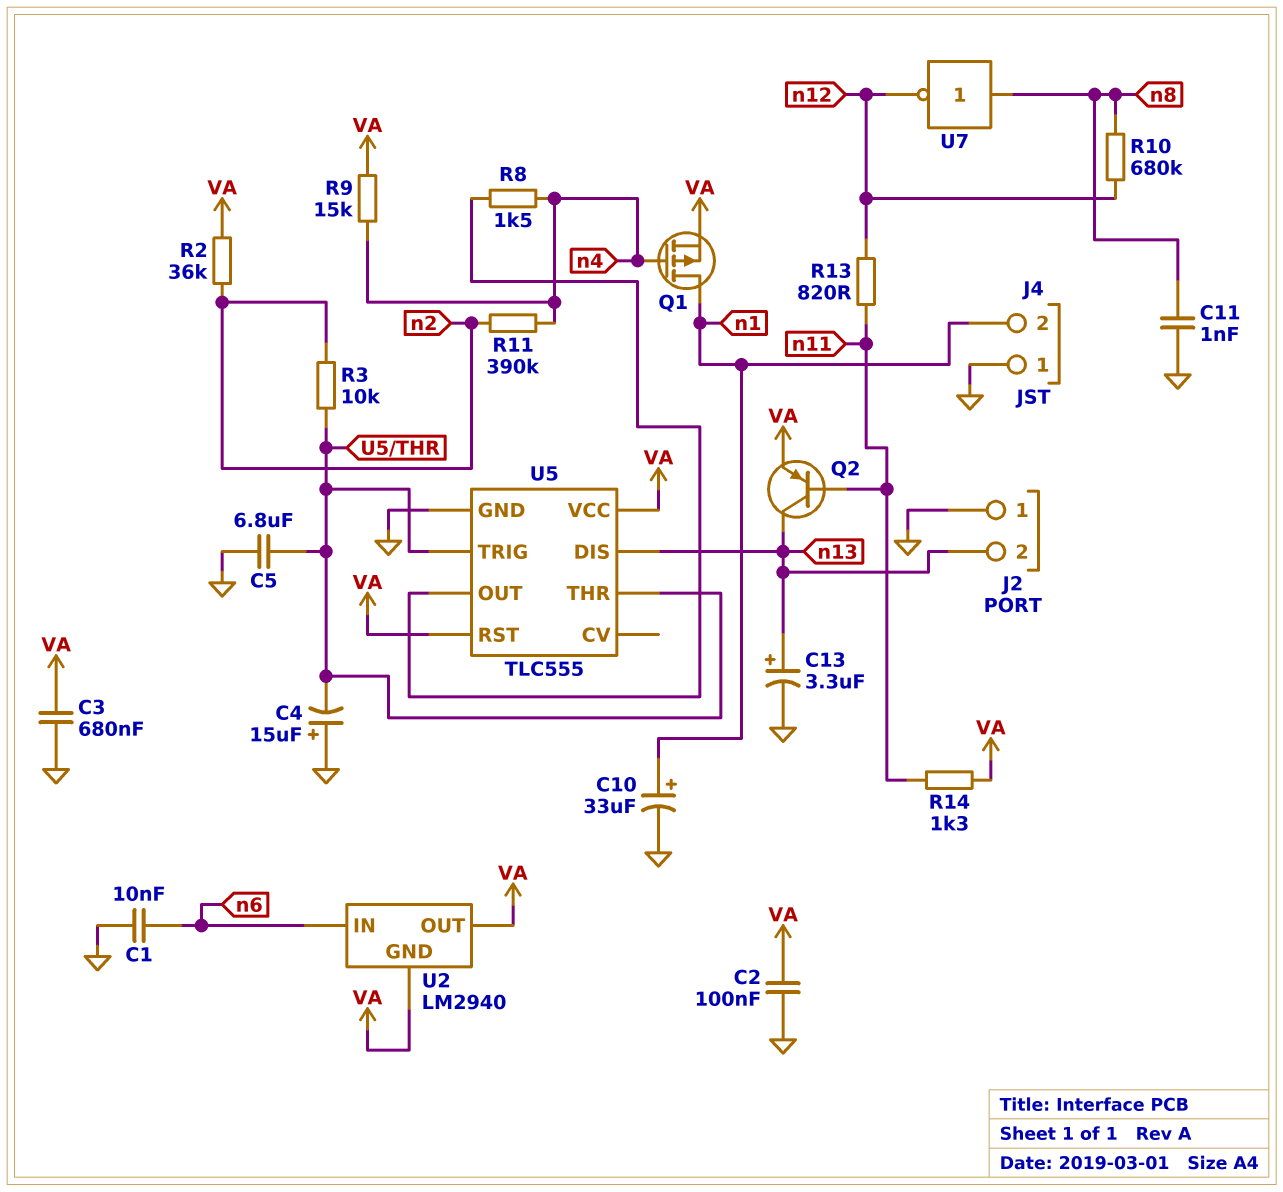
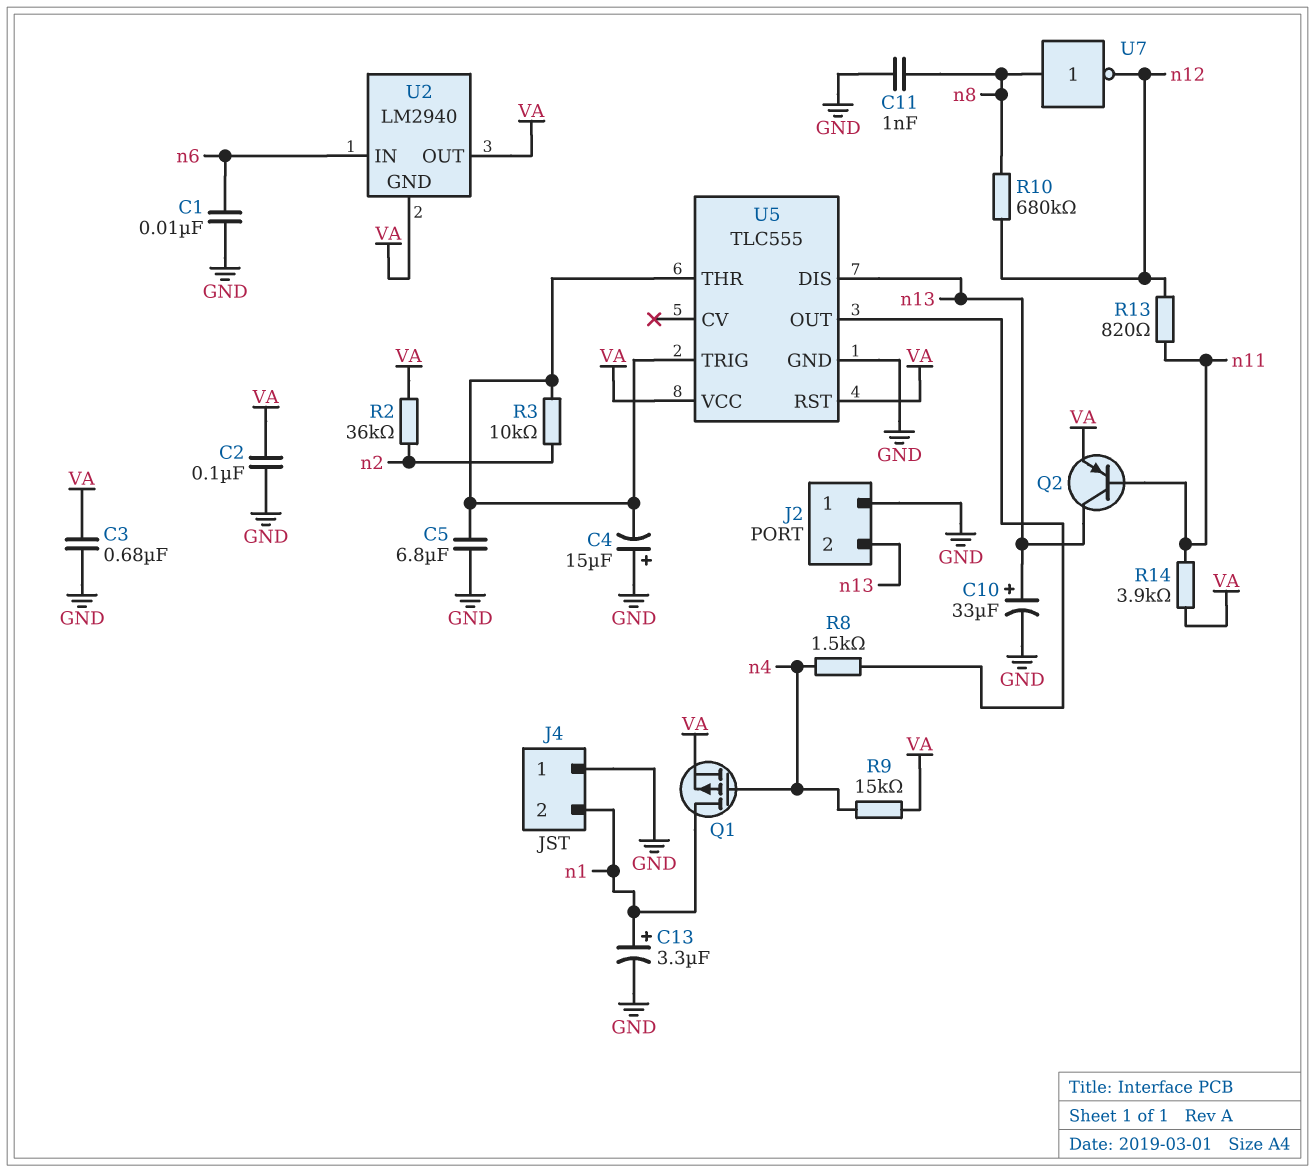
C10: 33uF (plus n1, minus GND) -> 33uF (plus n13, minus GND)
C13: 3.3uF (plus n13, minus GND) -> 3.3uF (plus n1, minus GND)
R11: 390k (n2, n4) -> none
R14: 1.3k (VA, n11) -> 3.9k (VA, n11)

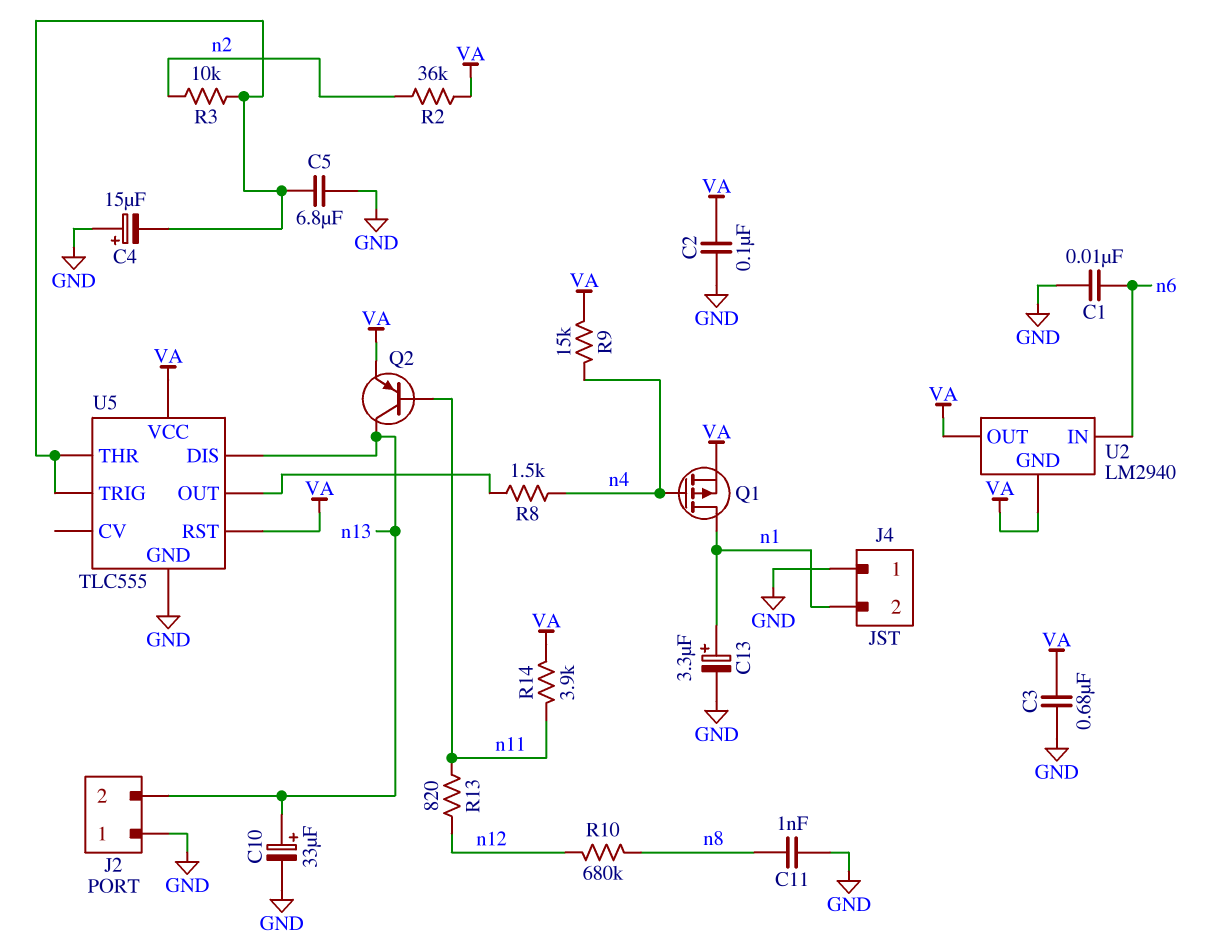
U7: NOT (in n8, out n12) -> none

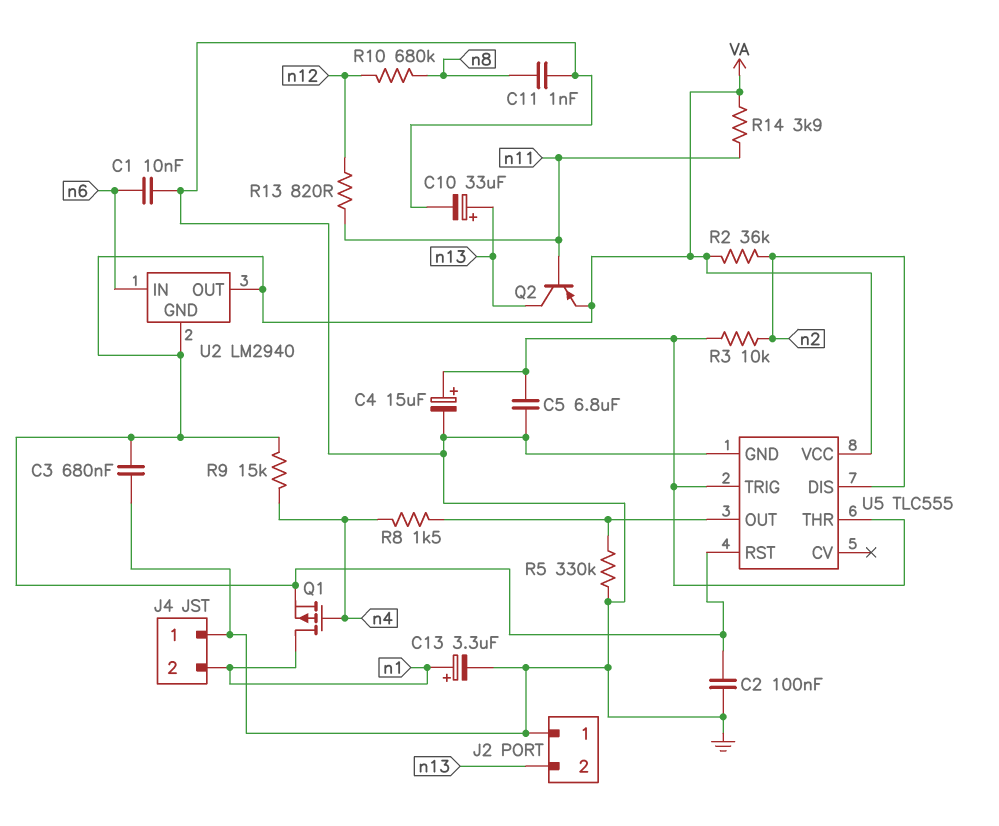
C4: 15uF (plus GND, minus U5/THR) -> 15uF (plus U5/THR, minus GND)
R5: none -> 330k (GND, U5/OUT)
U5 pin DIS: n13 -> n2

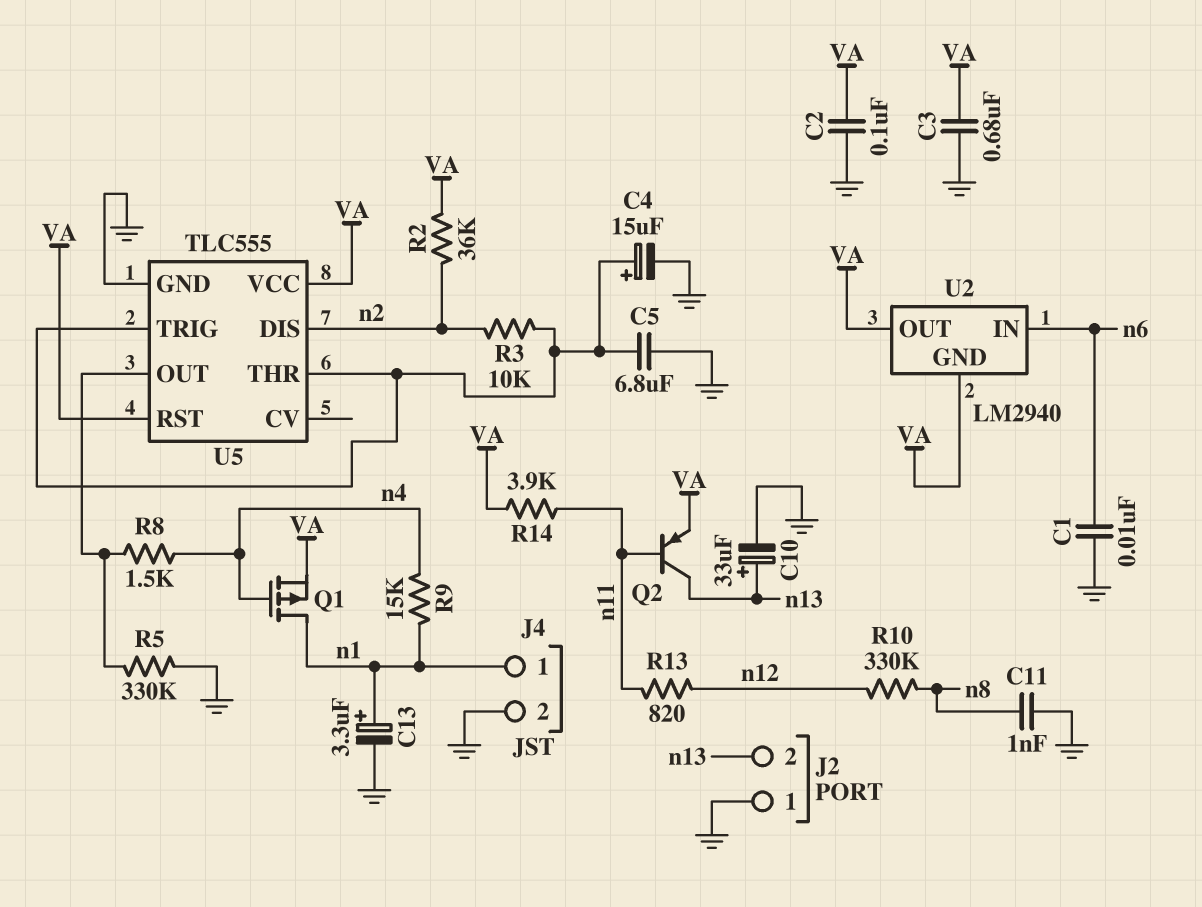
J4 pin 1: GND -> n1
J4 pin 2: n1 -> GND
R9: 15k (VA, n4) -> 15k (n1, n4)
R10: 680k (n8, n12) -> 330k (n8, n12)

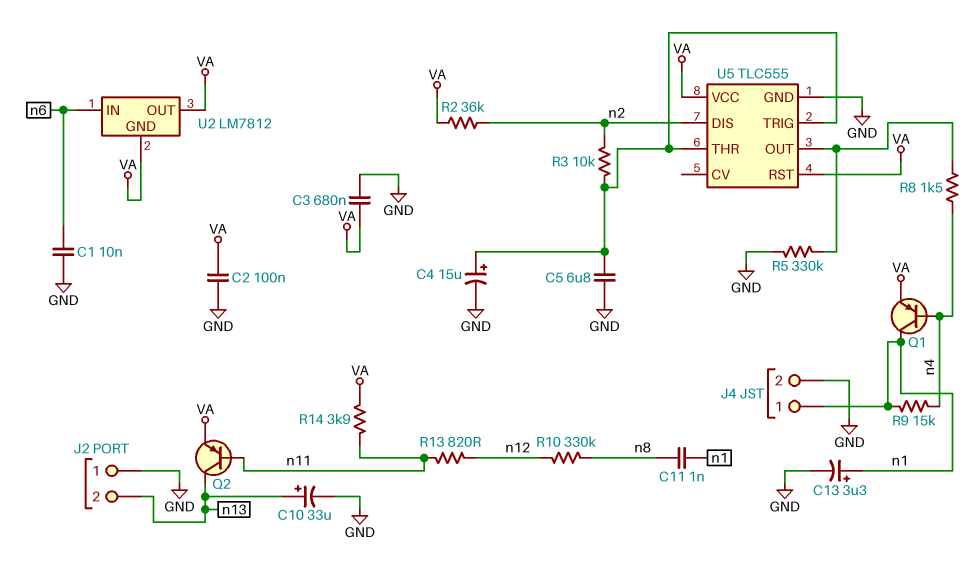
C11: 1nF (GND, n8) -> 1nF (n1, n8)
Q1: PMOS (G n4, D n1, S VA) -> PNP (B n4, C n1, E VA)
U2: LM2940 -> LM7812

